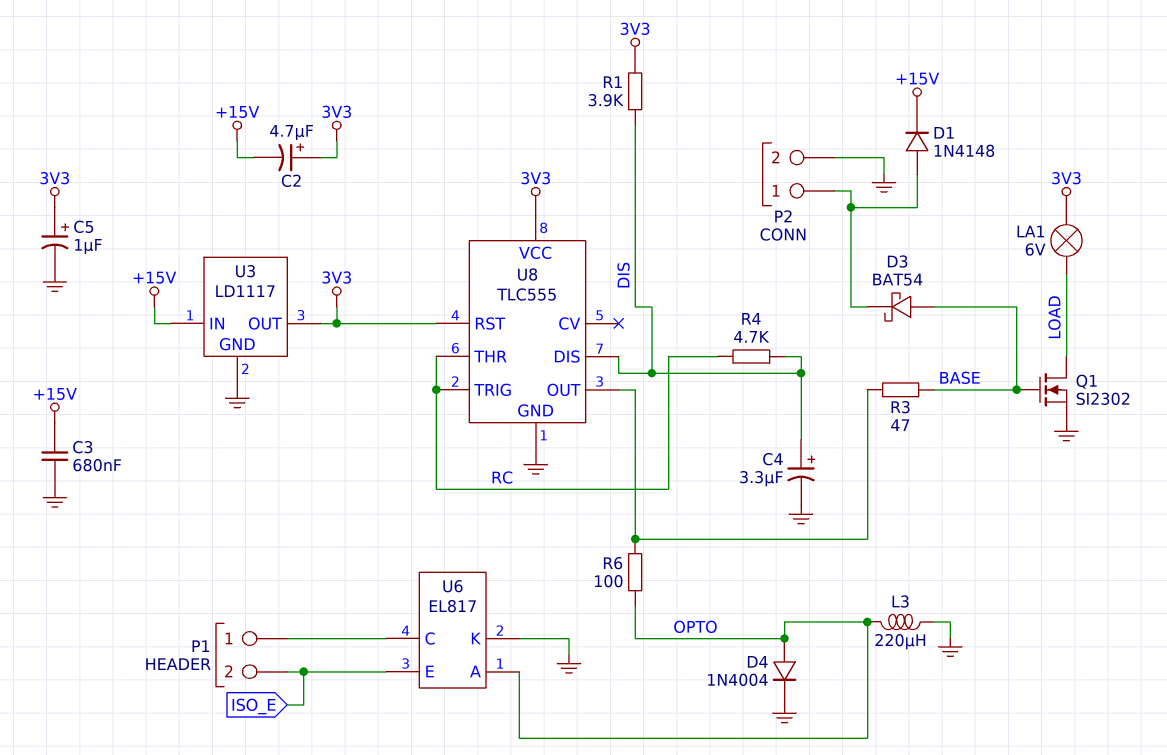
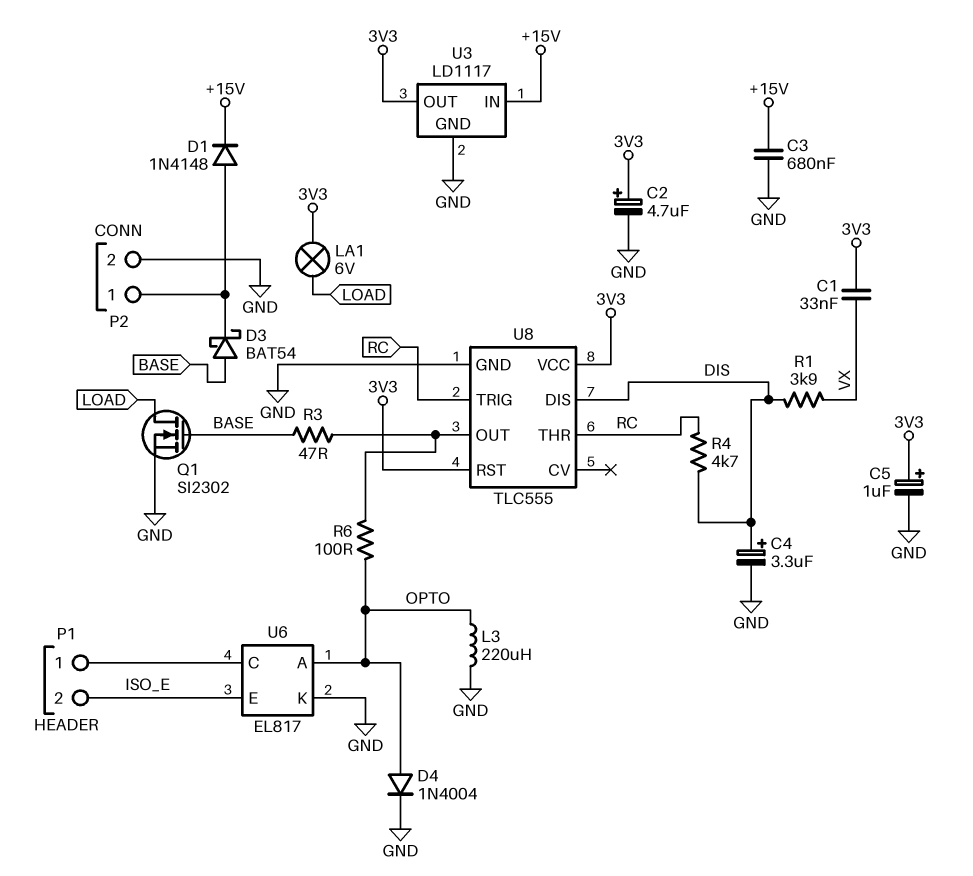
C1: none -> 33nF (3V3, VX)
C2: 4.7uF (plus 3V3, minus +15V) -> 4.7uF (plus 3V3, minus GND)
R1: 3.9k (3V3, DIS) -> 3.9k (DIS, VX)

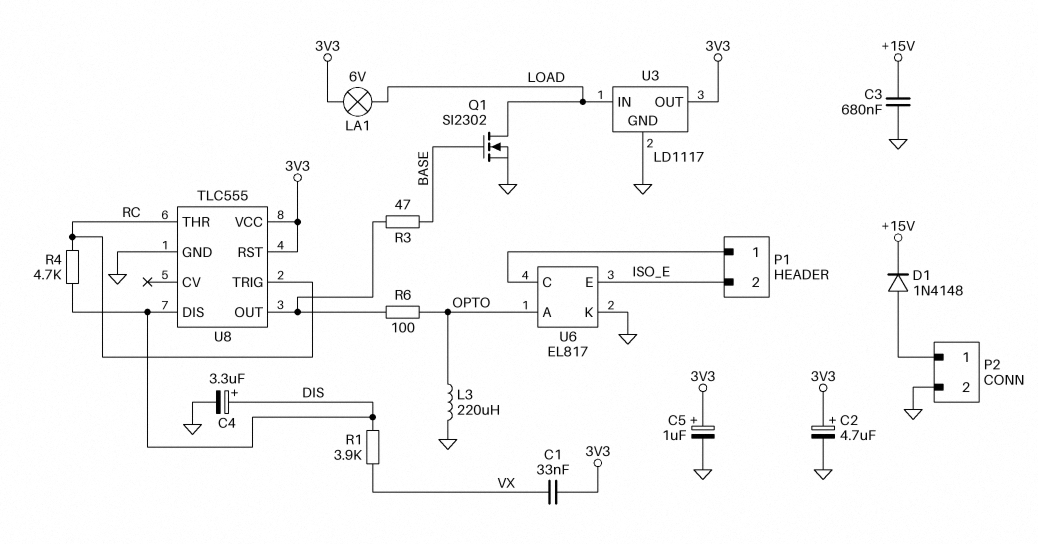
D3: schottky BAT54 (A BASE, K P2/1) -> none
D4: diode 1N4004 (A OPTO, K GND) -> none
U3 pin IN: +15V -> LOAD

